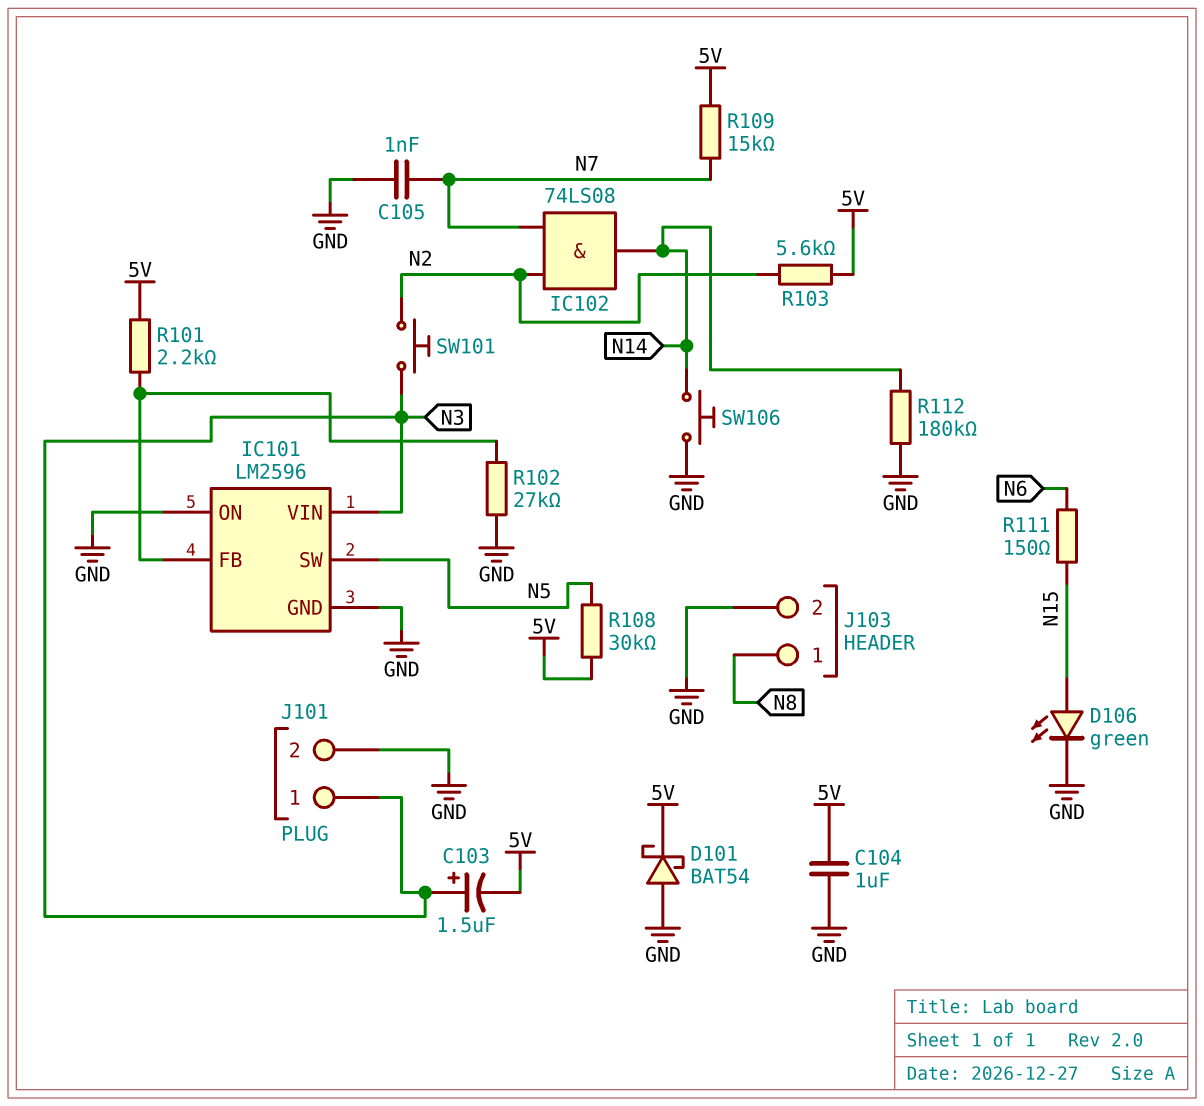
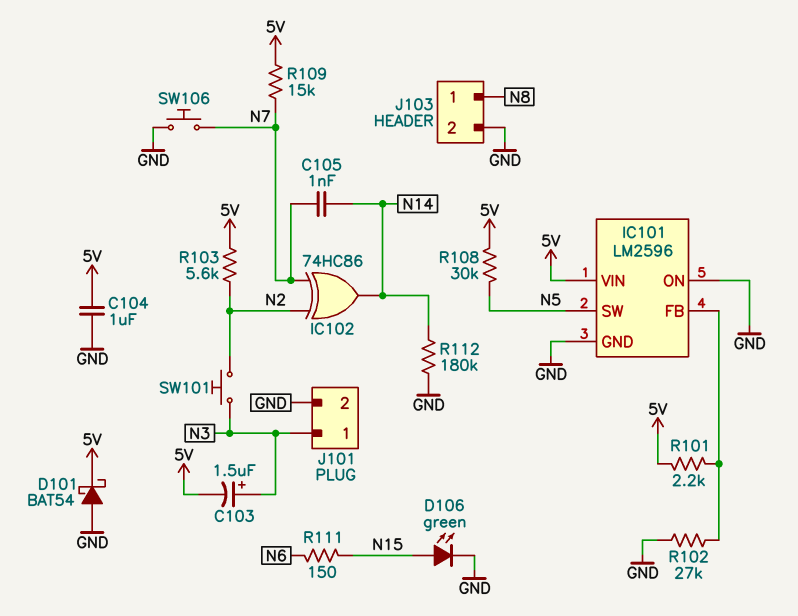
C105: 1nF (GND, N7) -> 1nF (N7, N14)
IC101 pin VIN: N3 -> 5V
IC102: AND 74LS08 (in N2, in N7, out N14) -> XOR 74HC86 (in N2, in N7, out N14)
SW106: button (GND, N14) -> button (GND, N7)

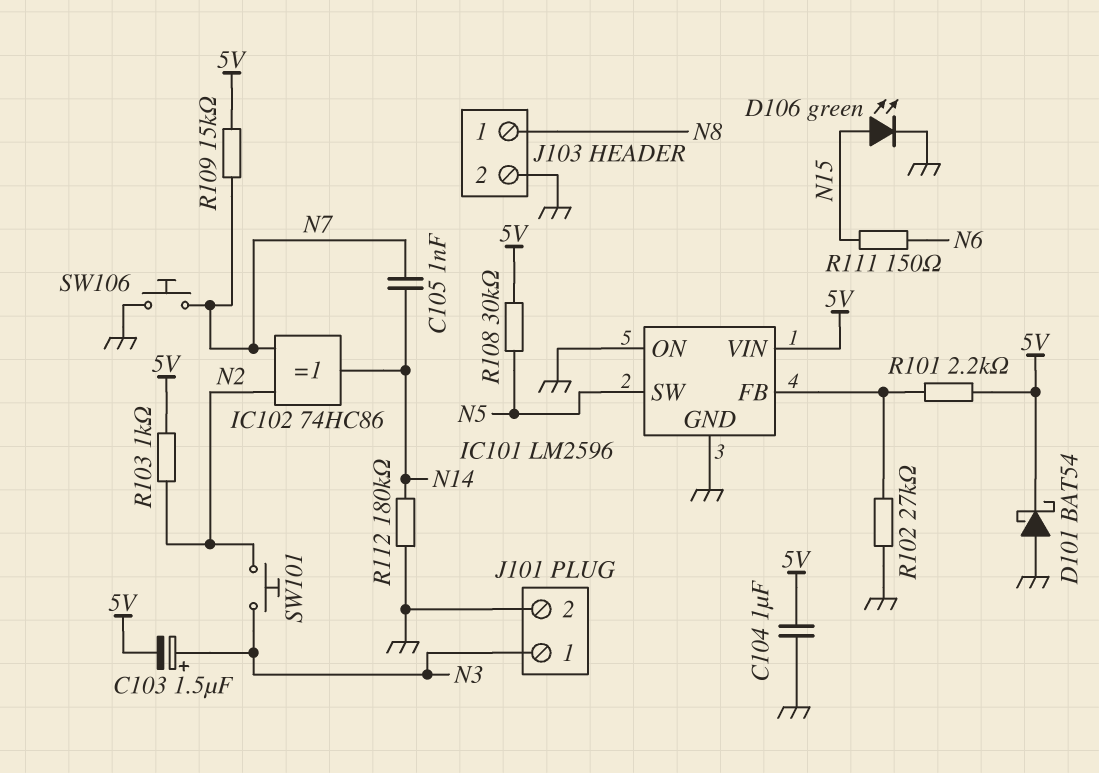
R103: 5.6k (5V, N2) -> 1k (5V, N2)

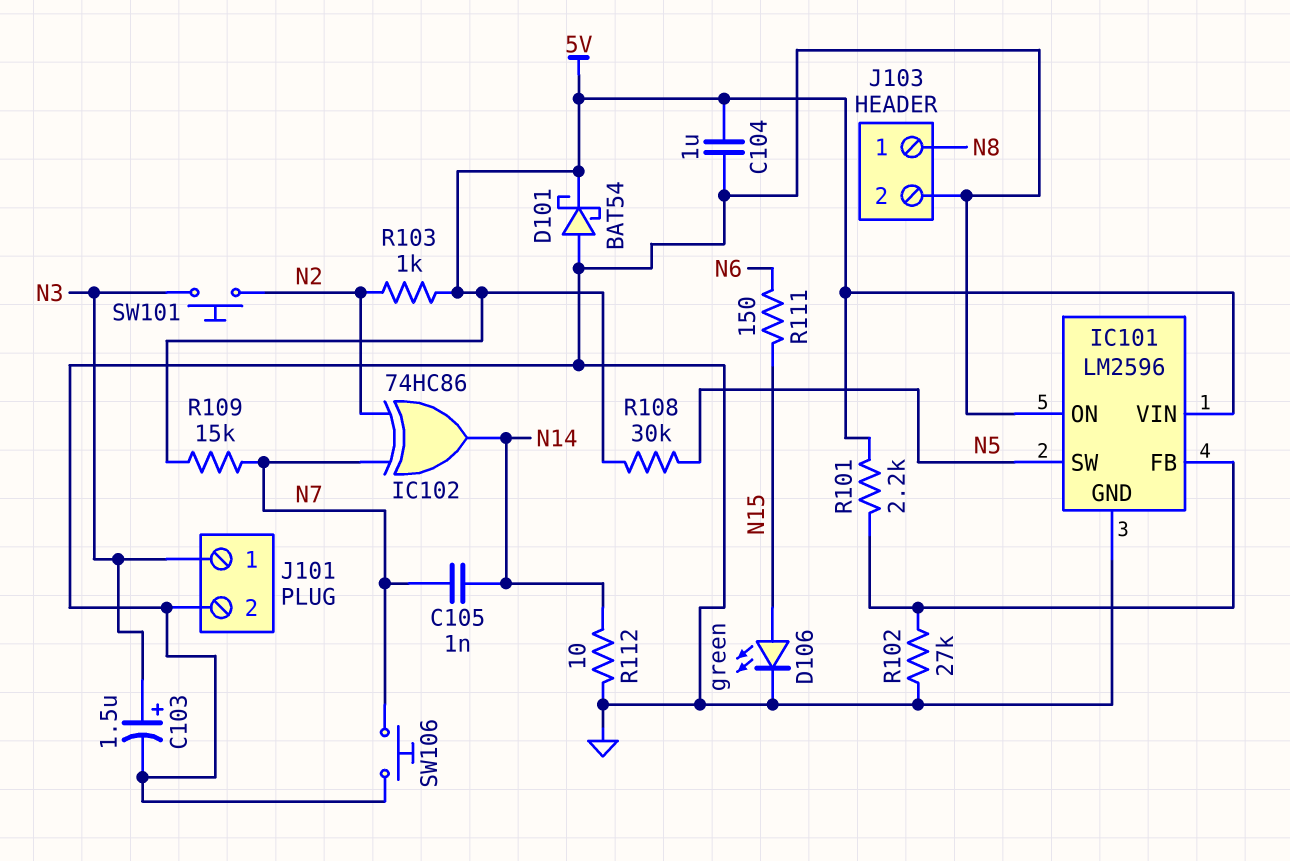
C103: 1.5uF (plus N3, minus 5V) -> 1.5uF (plus N3, minus GND)
R112: 180k (GND, N14) -> 10 (GND, N14)

